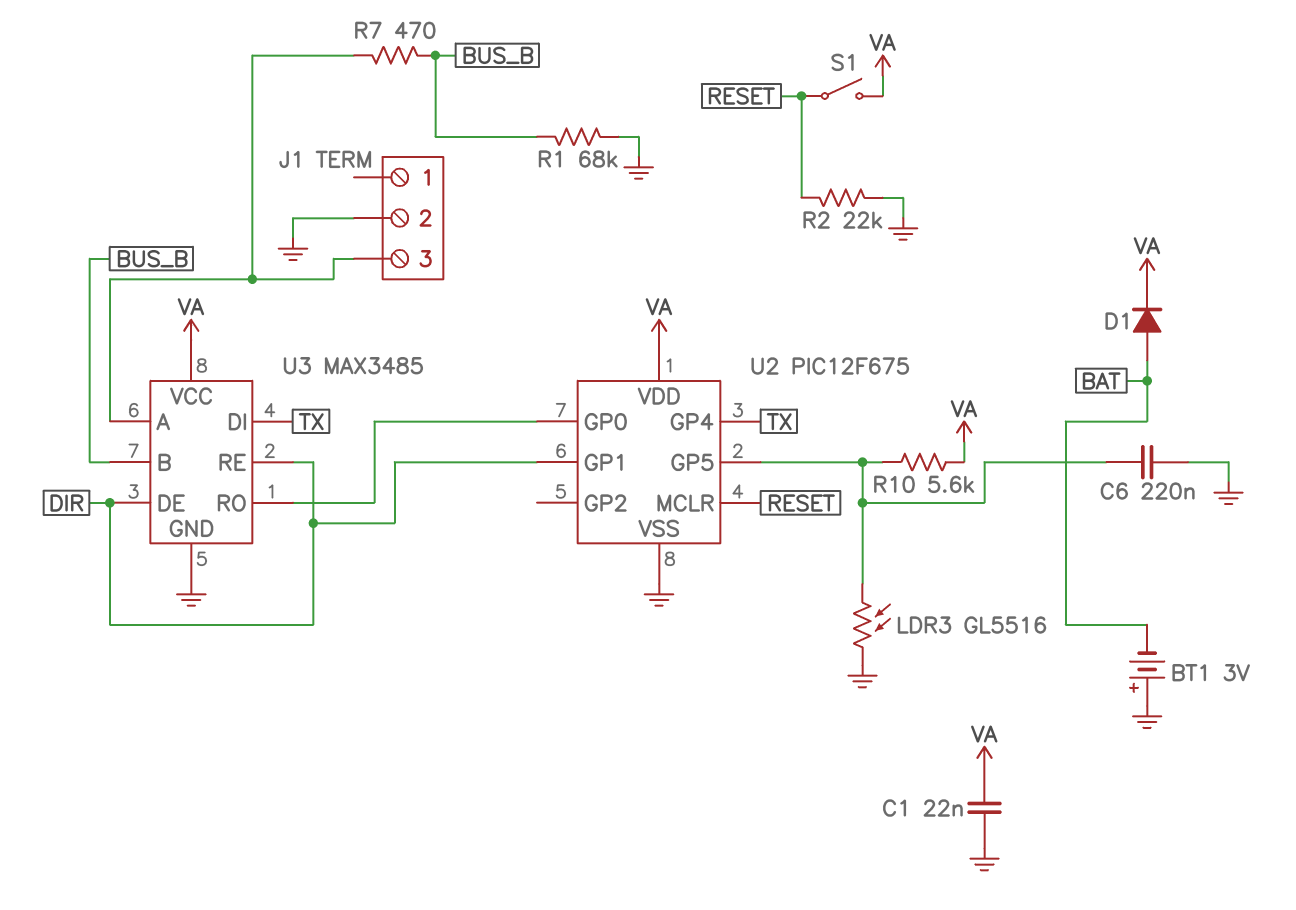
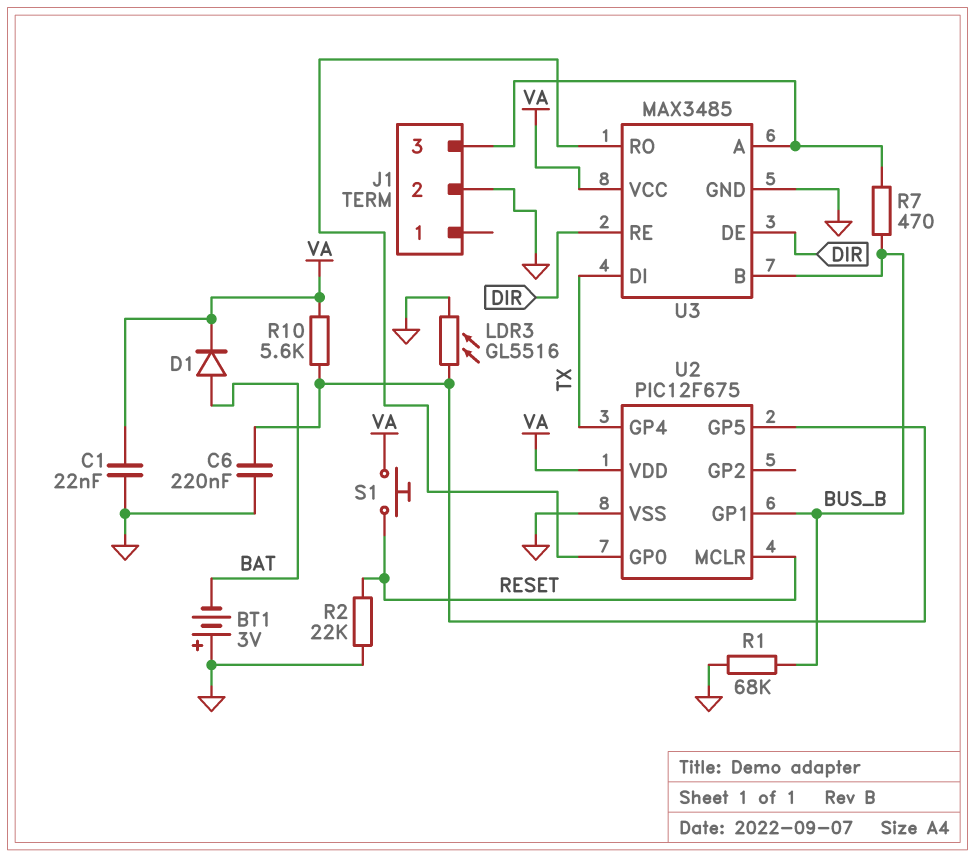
S1: switch (RESET, VA) -> button (RESET, VA)
U2 pin GP1: DIR -> BUS_B

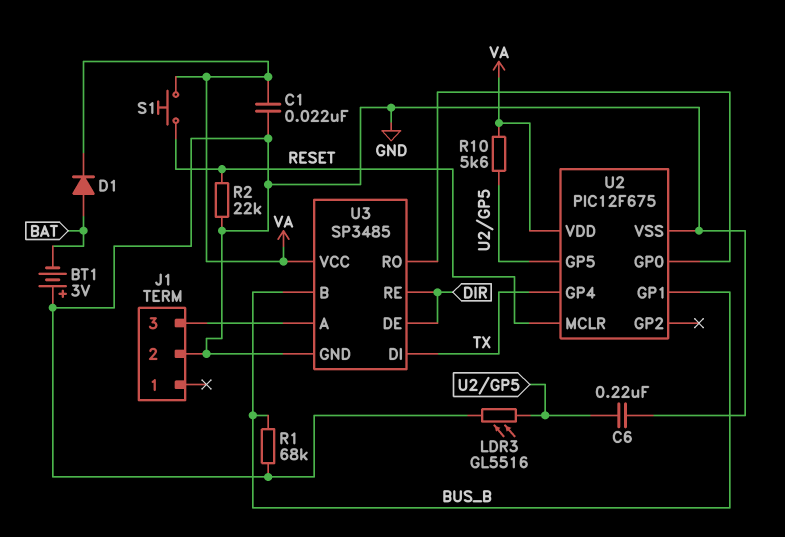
R7: 470 (BUS_B, J1/3) -> none
U3: MAX3485 -> SP3485

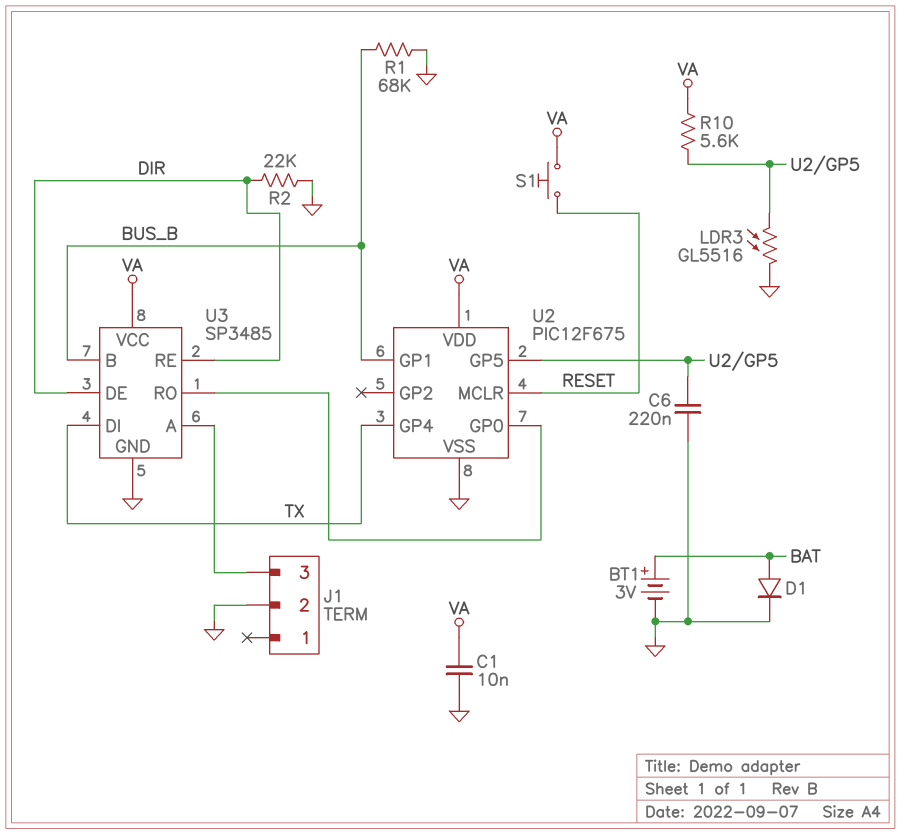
BT1: 3V (plus GND, minus BAT) -> 3V (plus BAT, minus GND)
C1: 22nF (GND, VA) -> 10nF (GND, VA)
D1: diode (A BAT, K VA) -> diode (A BAT, K GND)
R2: 22k (GND, RESET) -> 22k (DIR, GND)

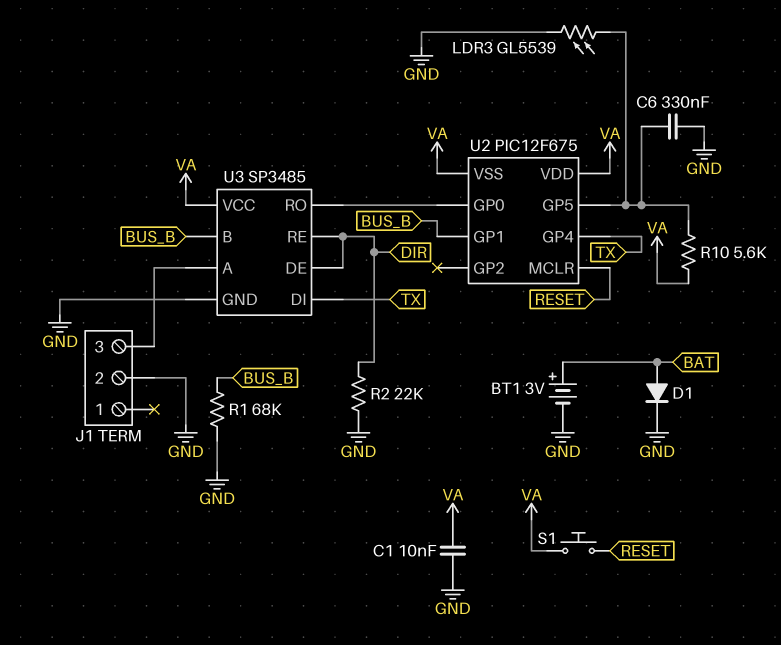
C6: 220nF (GND, U2/GP5) -> 330nF (GND, U2/GP5)
LDR3: GL5516 (GND, U2/GP5) -> GL5539 (GND, U2/GP5)
U2 pin VSS: GND -> VA

